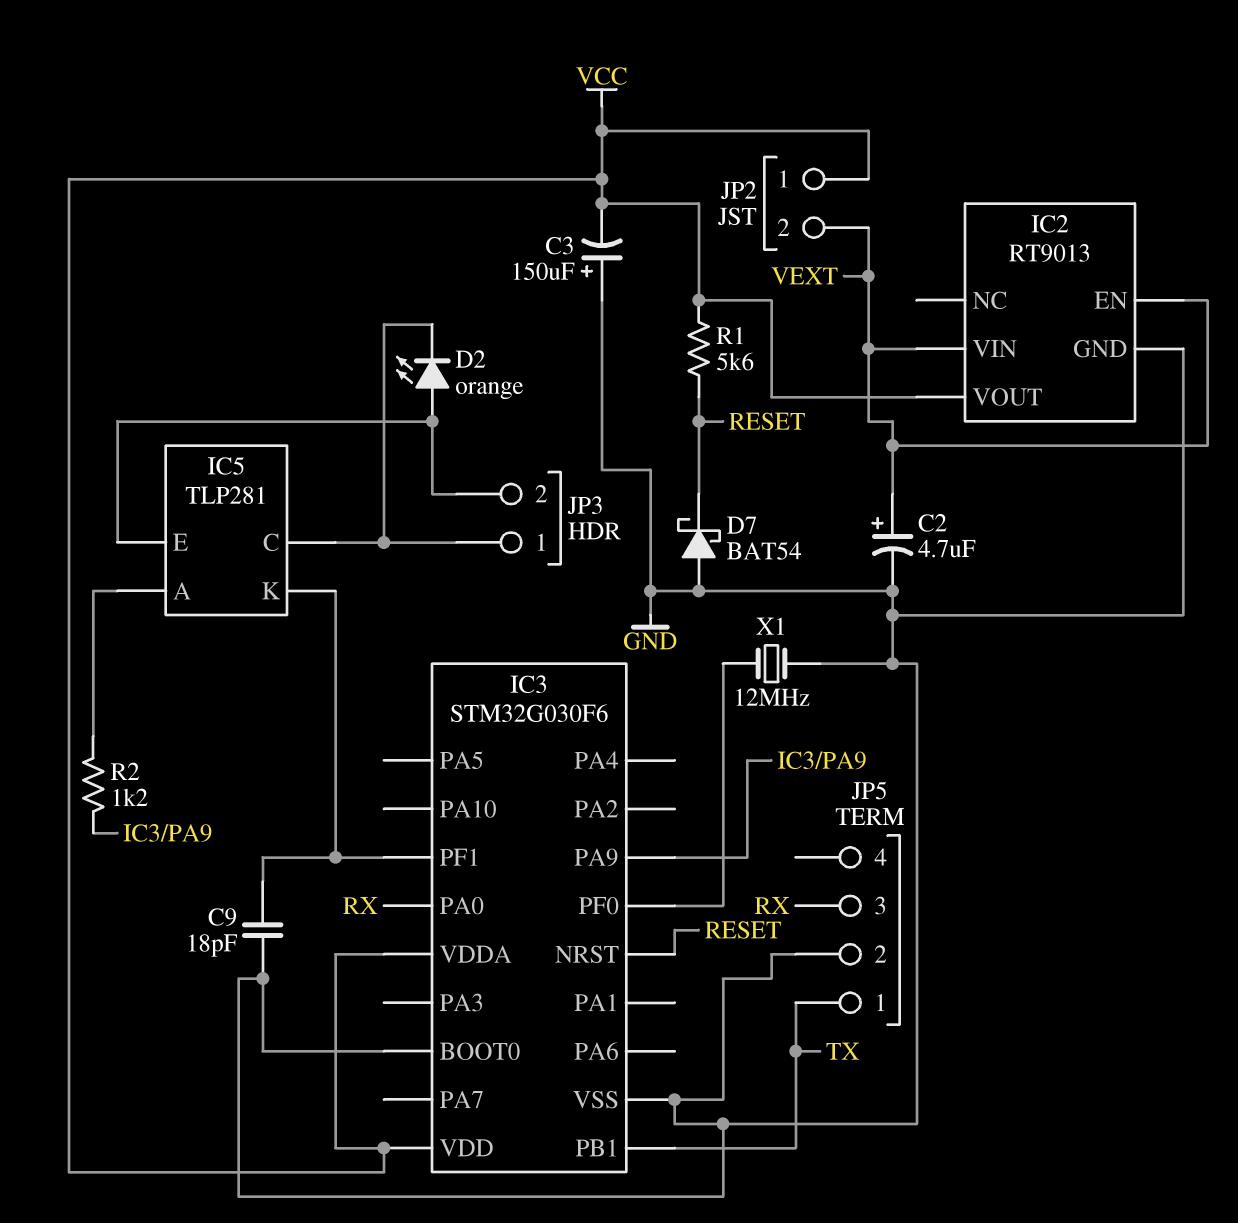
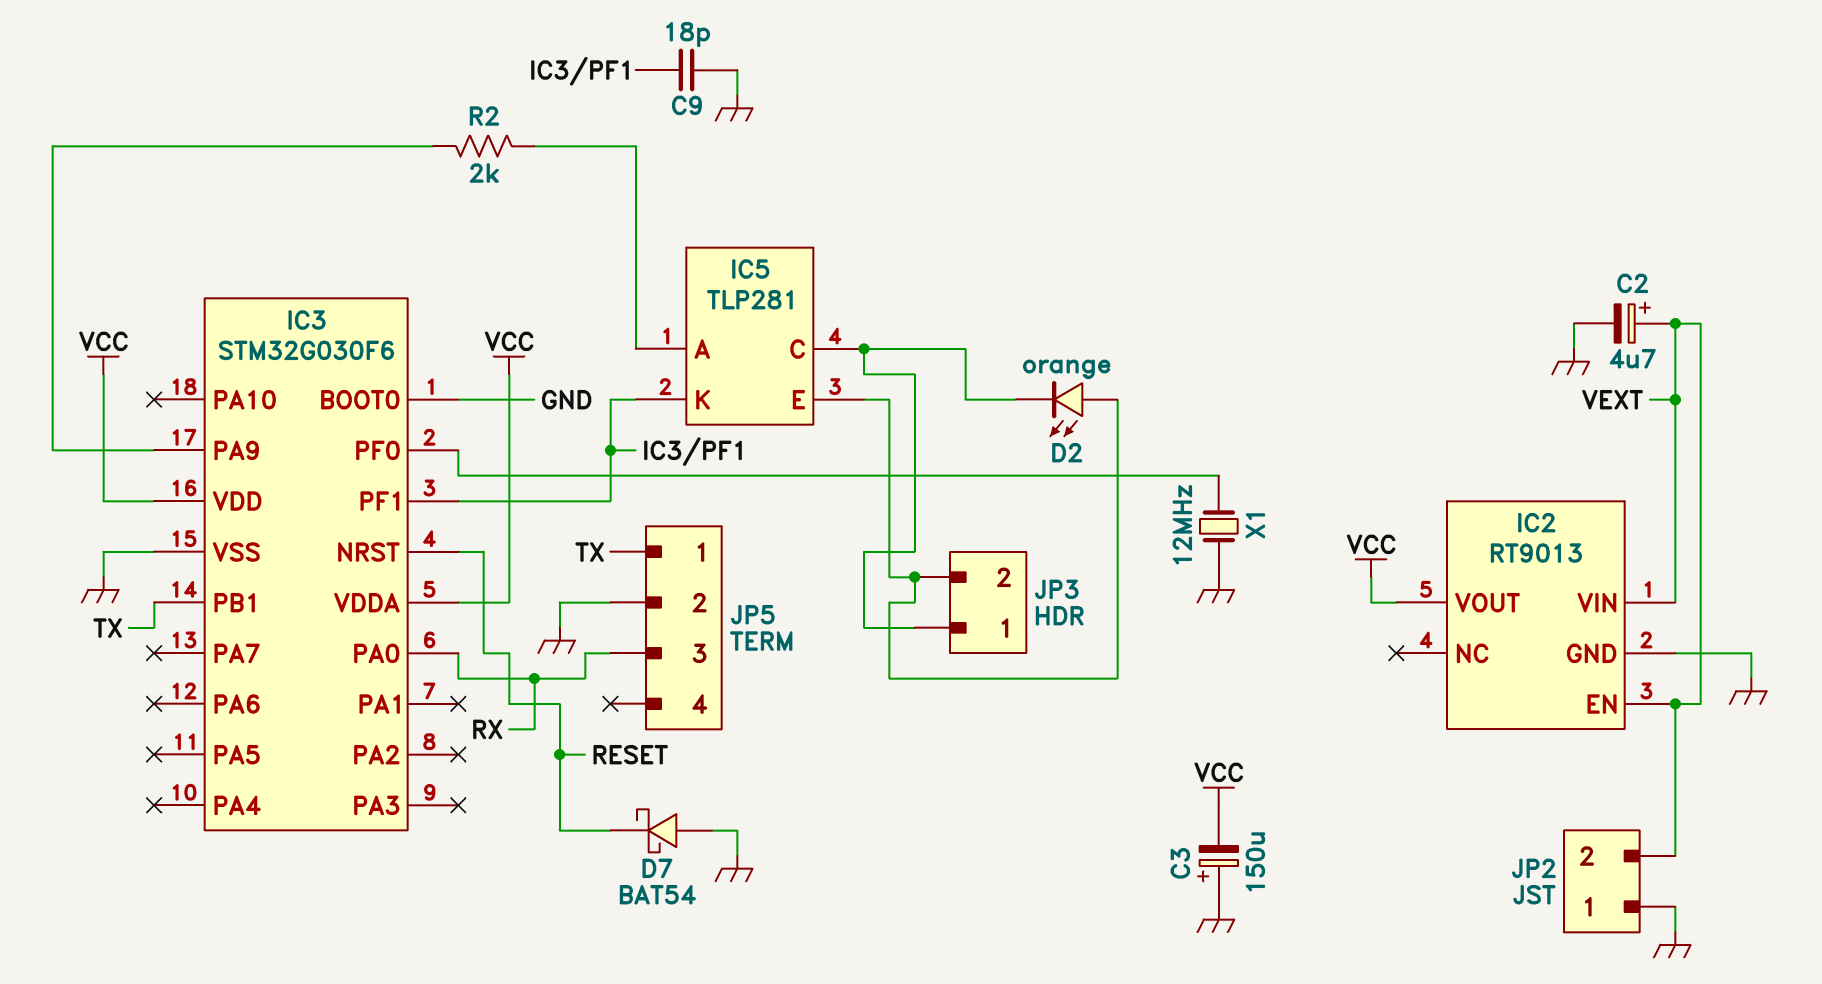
JP2 pin 1: VCC -> GND
R1: 5.6k (RESET, VCC) -> none
R2: 1.2k (IC3/PA9, IC5/A) -> 2k (IC3/PA9, IC5/A)

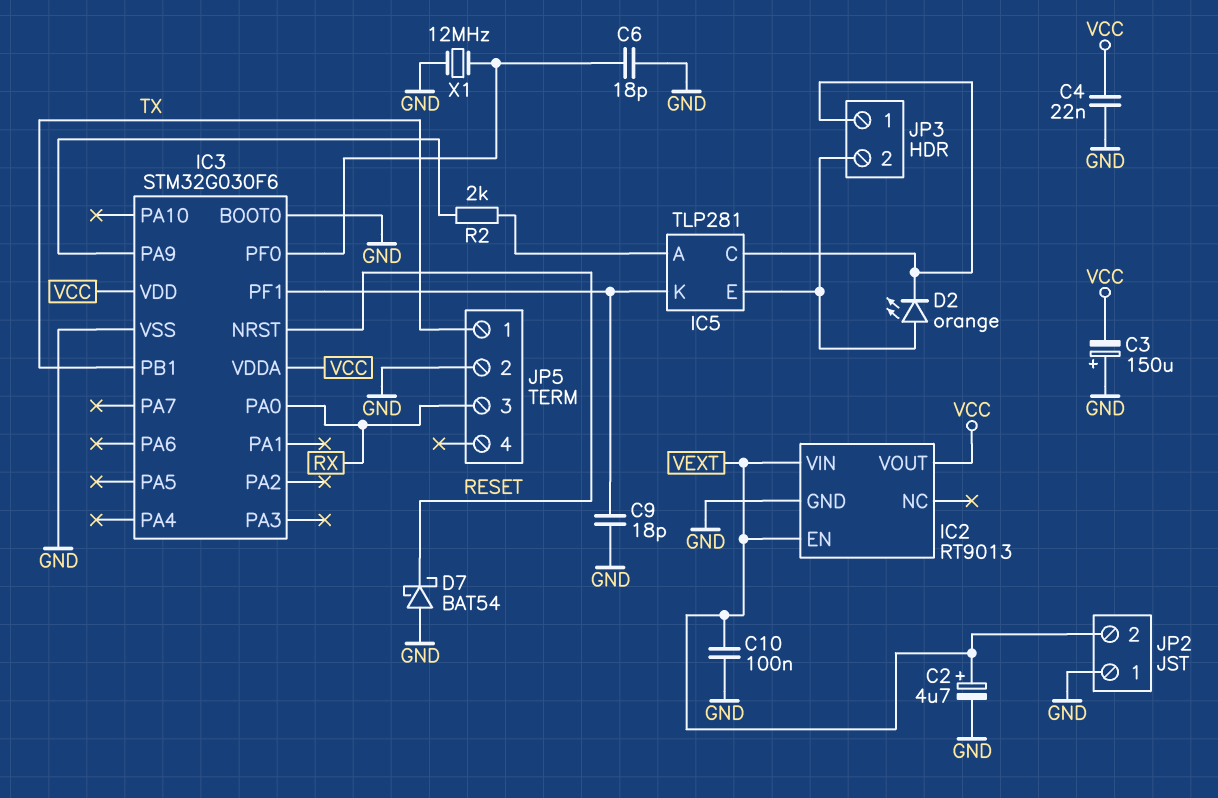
C4: none -> 22nF (GND, VCC)
C6: none -> 18pF (GND, IC3/PF0)
C10: none -> 100nF (GND, VEXT)

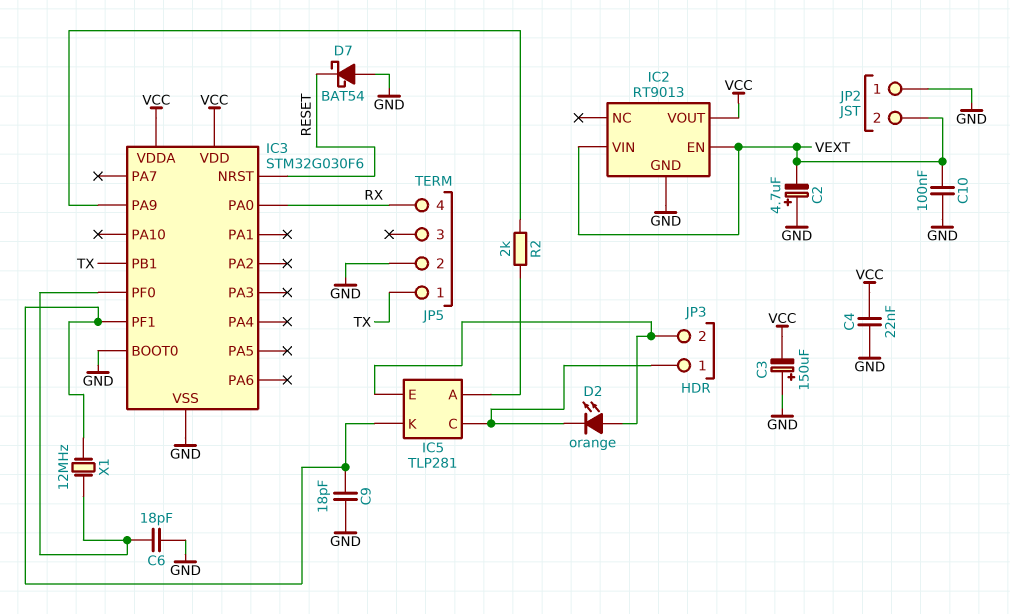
C2: 4.7uF (plus VEXT, minus GND) -> 4.7uF (plus GND, minus VEXT)
JP5 pin 3: RX -> none
JP5 pin 4: none -> RX
X1: 12MHz (GND, IC3/PF0) -> 12MHz (IC3/PF0, IC3/PF1)

